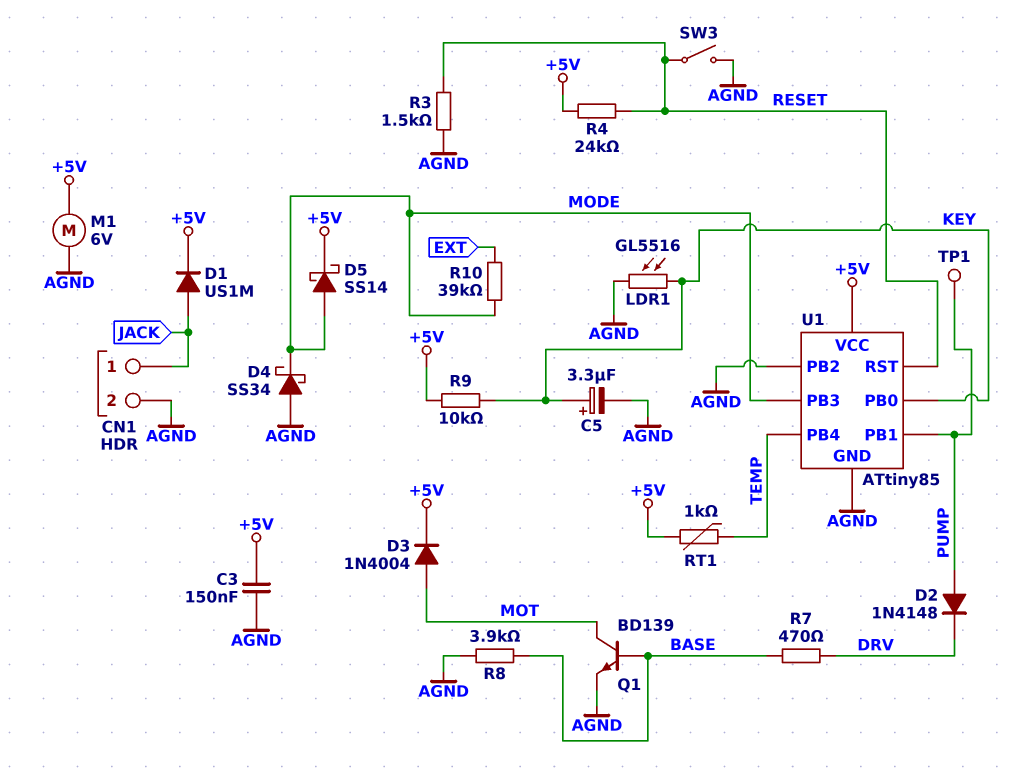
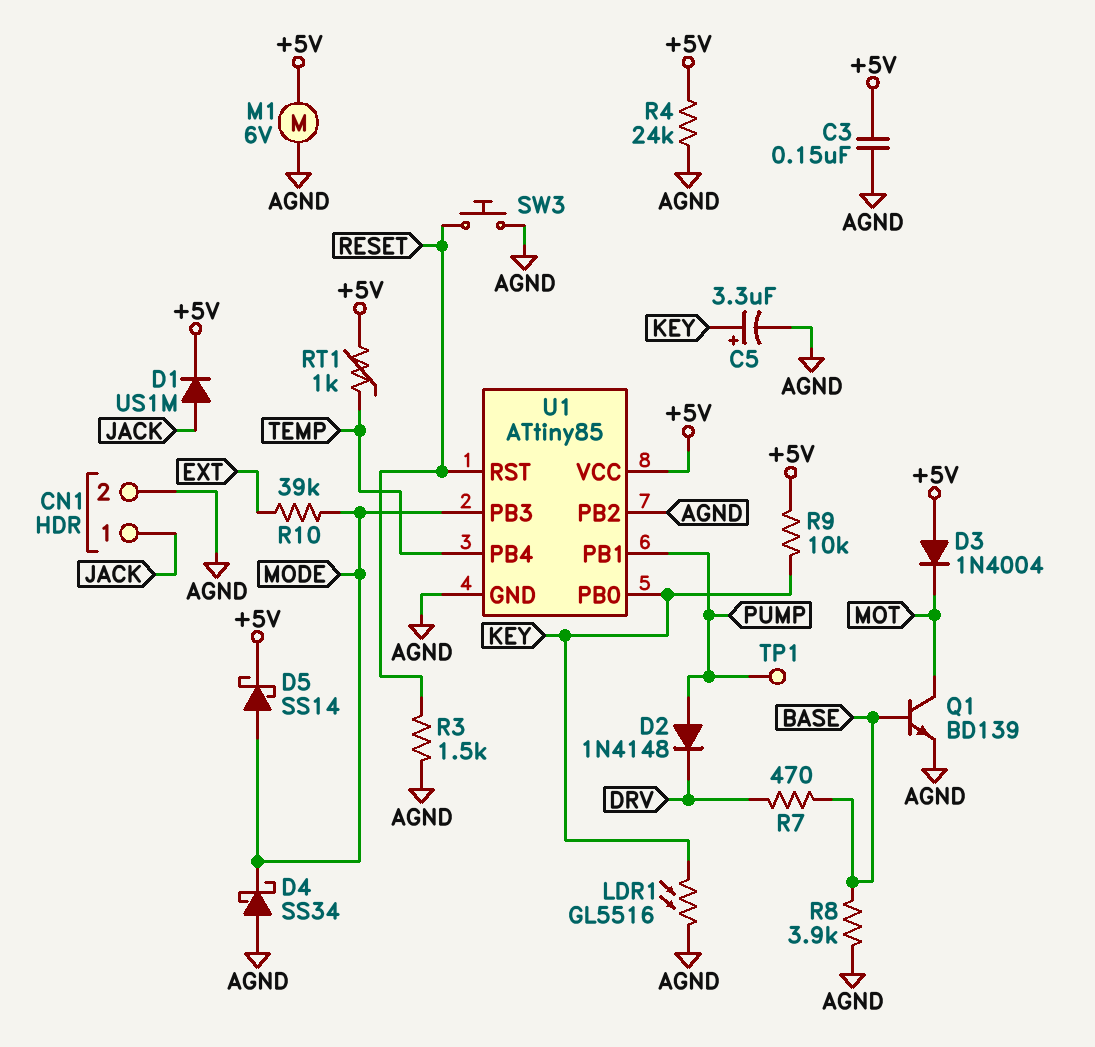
D3: diode 1N4004 (A MOT, K +5V) -> diode 1N4004 (A +5V, K MOT)
R4: 24k (+5V, RESET) -> 24k (+5V, AGND)
SW3: switch (AGND, RESET) -> button (AGND, RESET)

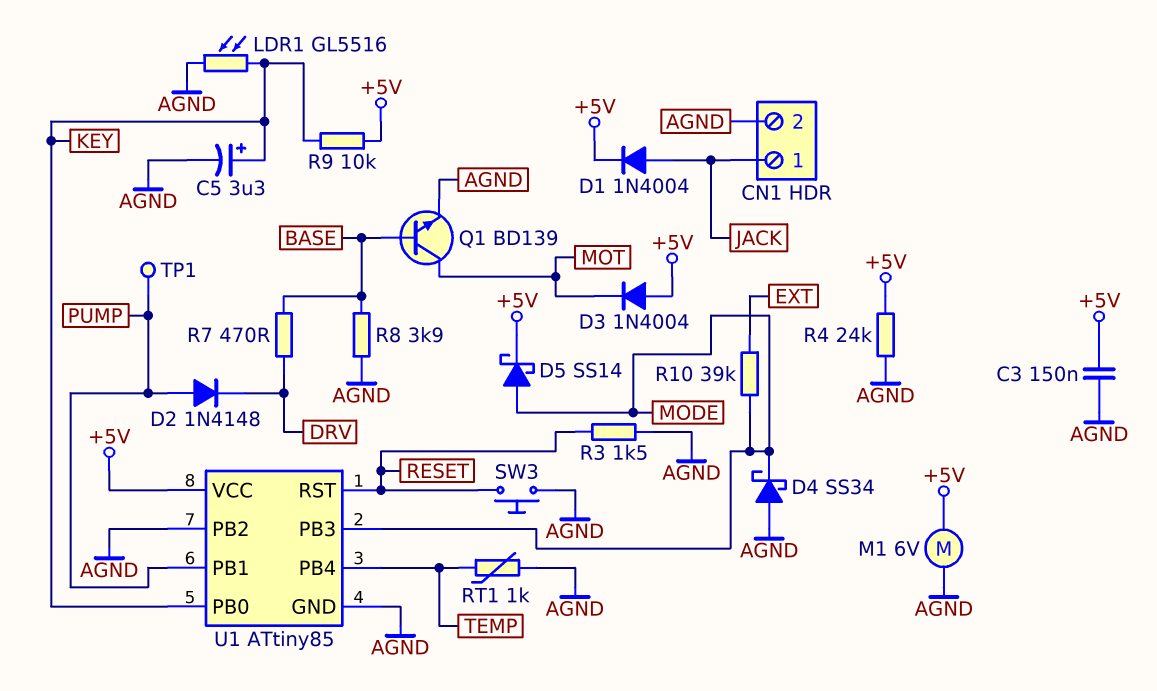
D1: diode US1M (A JACK, K +5V) -> diode 1N4004 (A JACK, K +5V)
RT1: 1k (+5V, TEMP) -> 1k (AGND, TEMP)

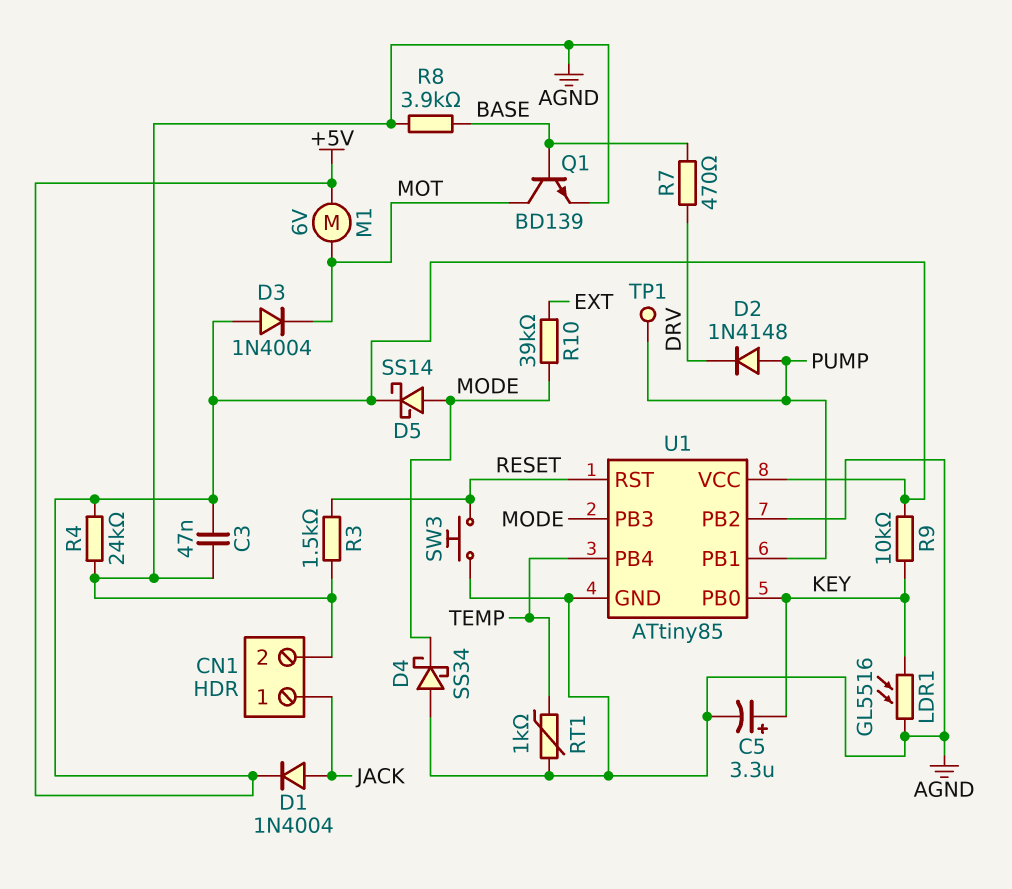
C3: 150nF (+5V, AGND) -> 47nF (+5V, AGND)
M1: motor 6V (+5V, AGND) -> motor 6V (+5V, MOT)

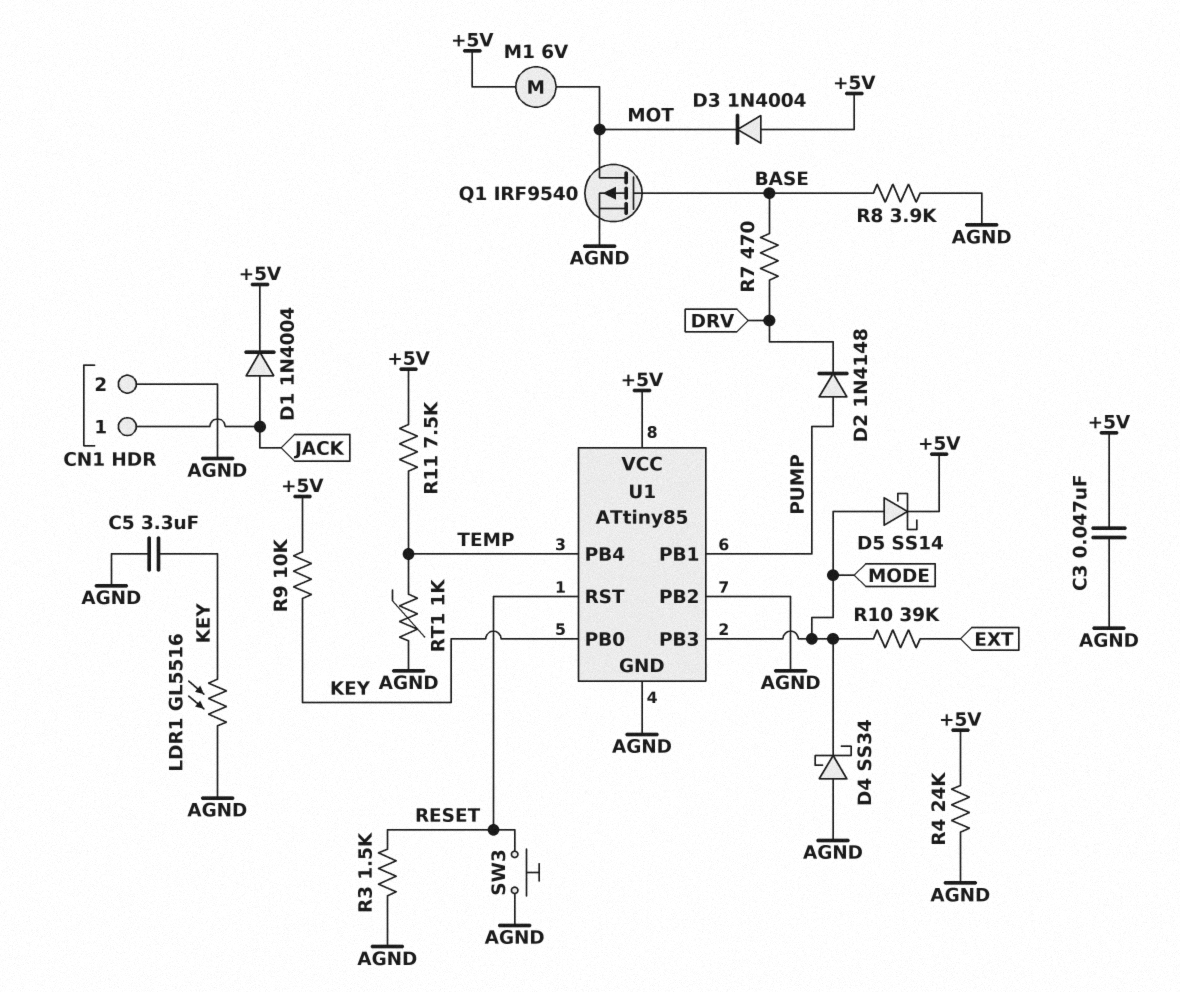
C5: 3.3uF (plus KEY, minus AGND) -> 3.3uF (AGND, KEY)
Q1: NPN BD139 (B BASE, C MOT, E AGND) -> PMOS IRF9540 (G BASE, D MOT, S AGND)
R11: none -> 7.5k (+5V, TEMP)
TP1: test point (PUMP) -> none

